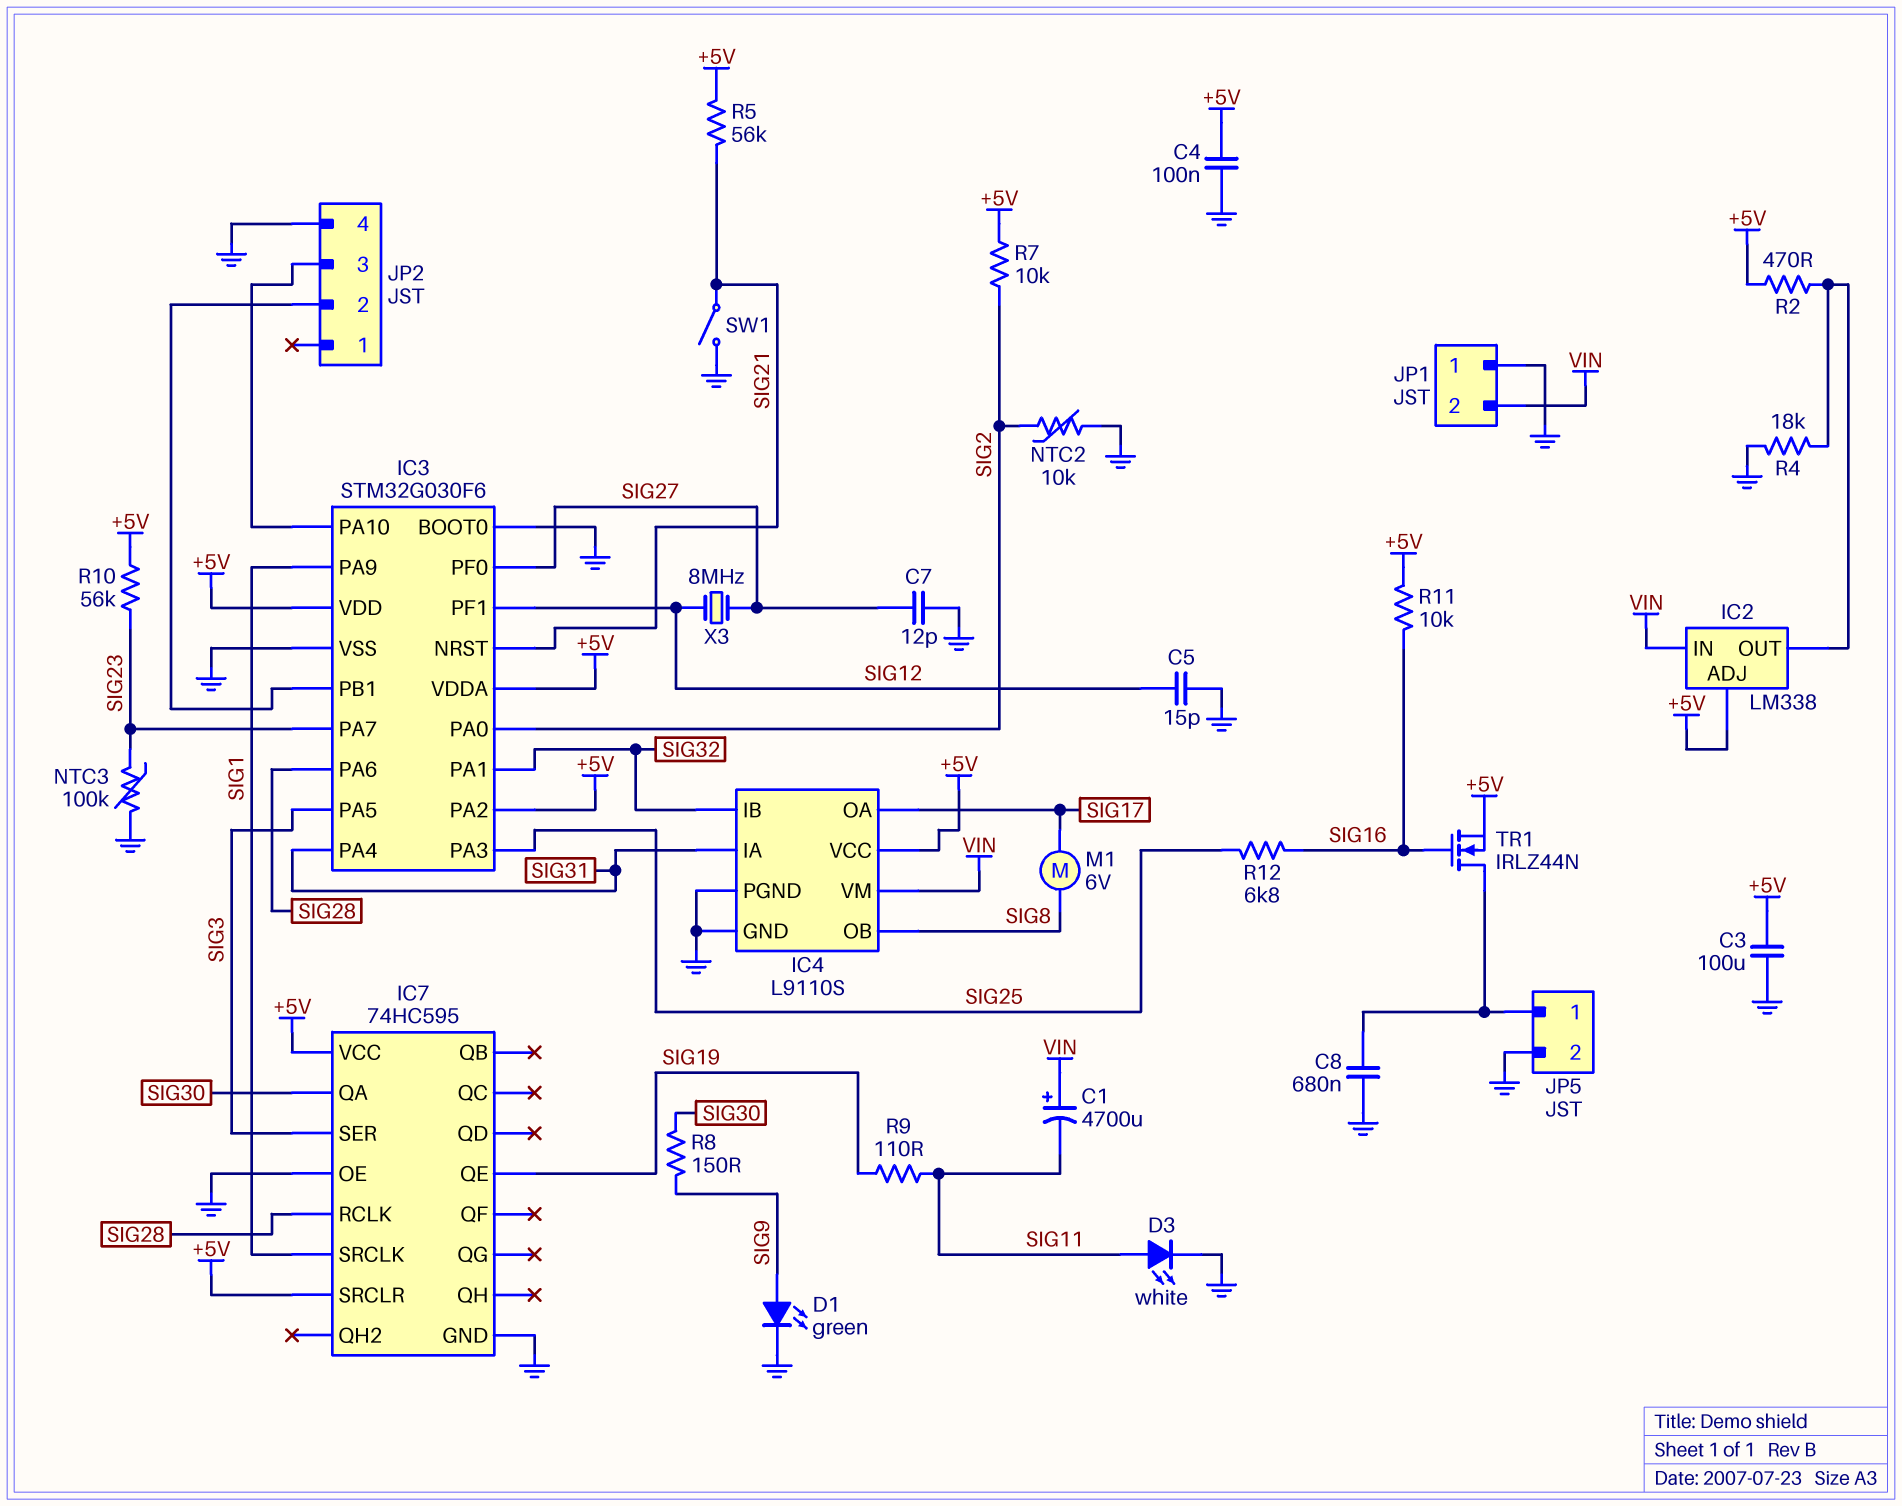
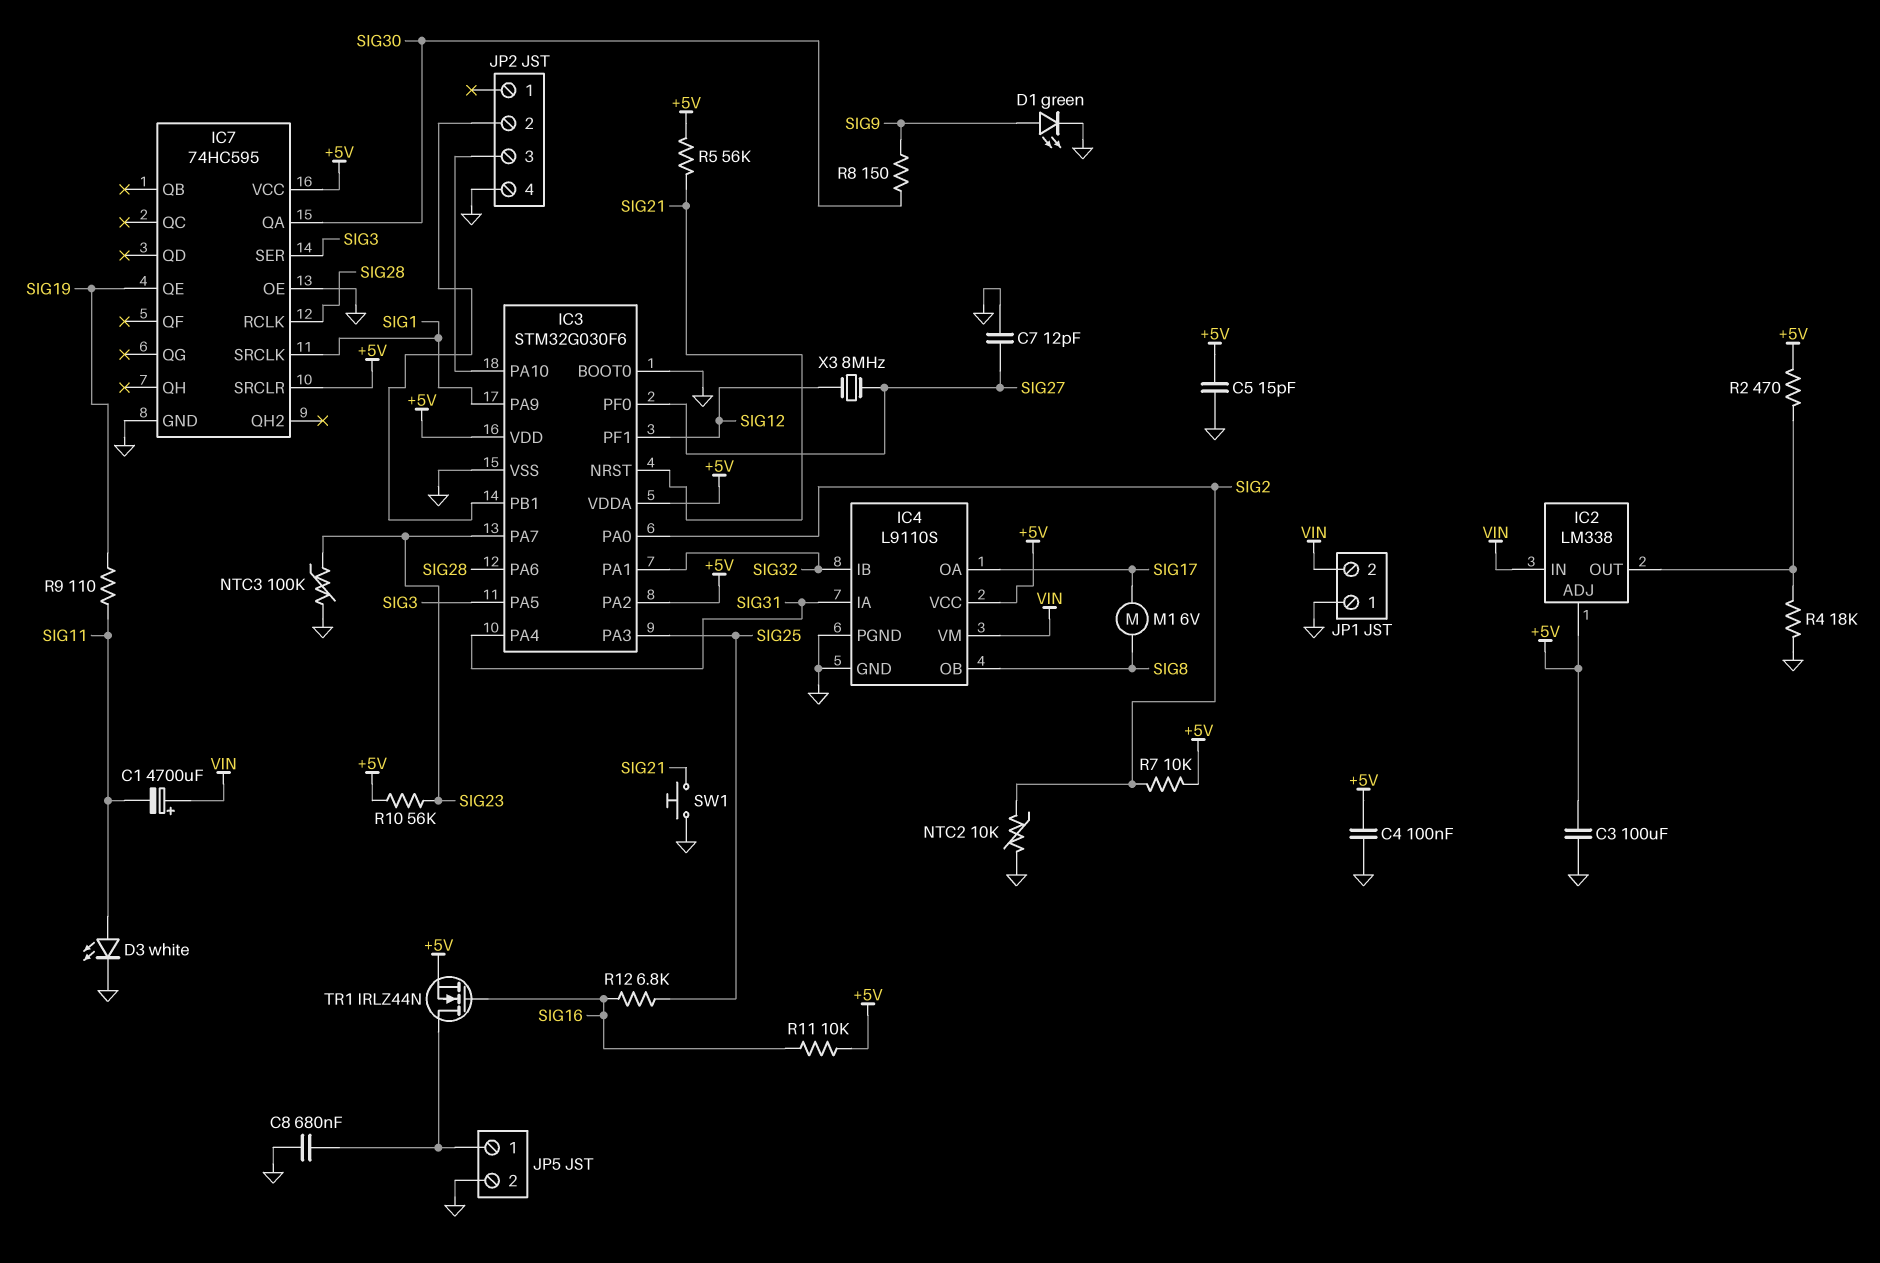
C5: 15pF (GND, SIG12) -> 15pF (+5V, GND)
SW1: switch (GND, SIG21) -> button (GND, SIG21)

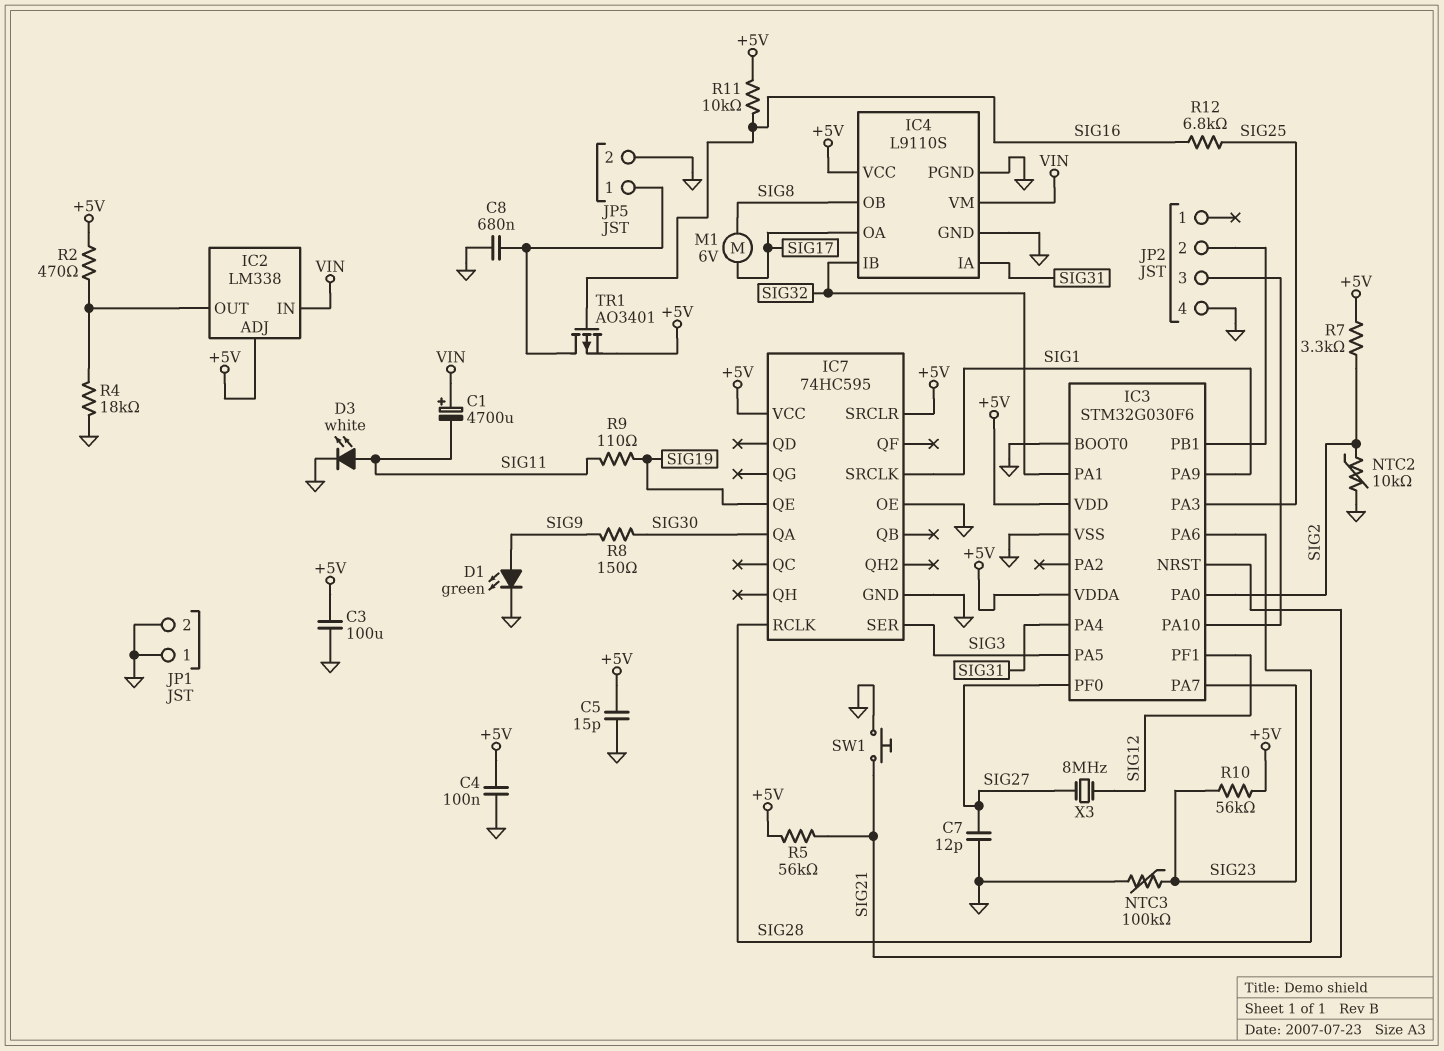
IC3 pin PA2: +5V -> none
JP1 pin 2: VIN -> GND
R7: 10k (+5V, SIG2) -> 3.3k (+5V, SIG2)
TR1: NMOS IRLZ44N (G SIG16, D JP5/1, S +5V) -> PMOS AO3401 (G SIG16, D JP5/1, S +5V)

